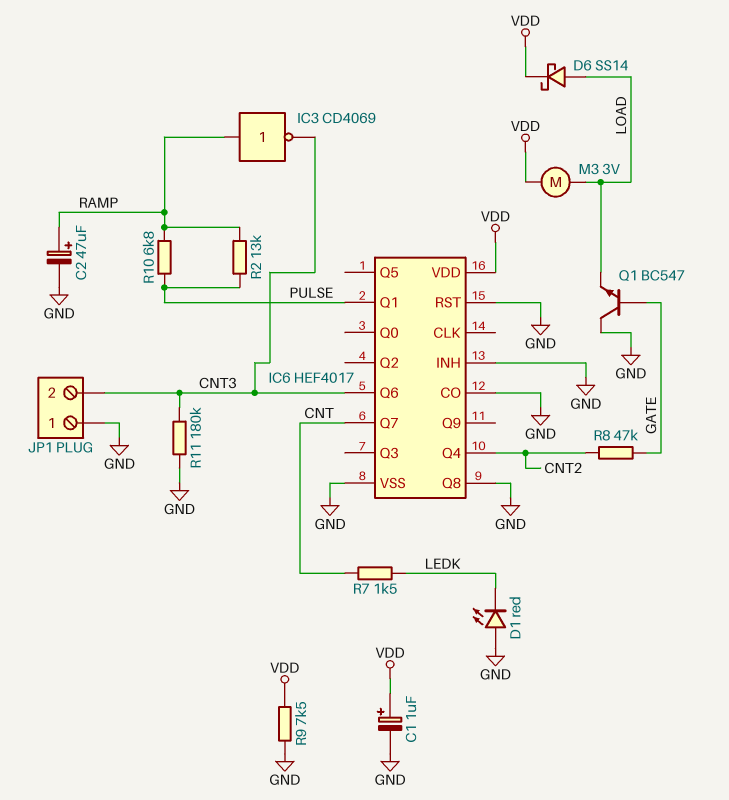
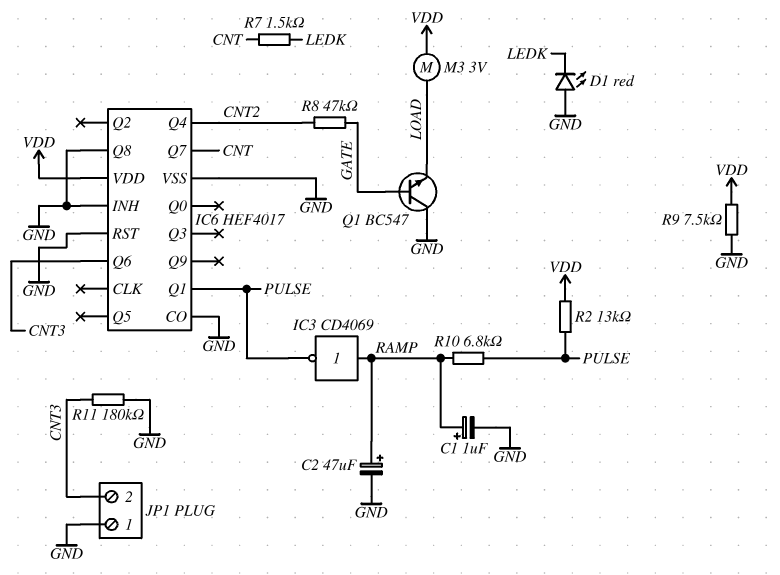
C1: 1uF (plus VDD, minus GND) -> 1uF (plus RAMP, minus GND)
D6: schottky SS14 (A LOAD, K VDD) -> none
IC3: NOT CD4069 (in RAMP, out CNT3) -> NOT CD4069 (in RAMP, out PULSE)
R2: 13k (PULSE, RAMP) -> 13k (PULSE, VDD)

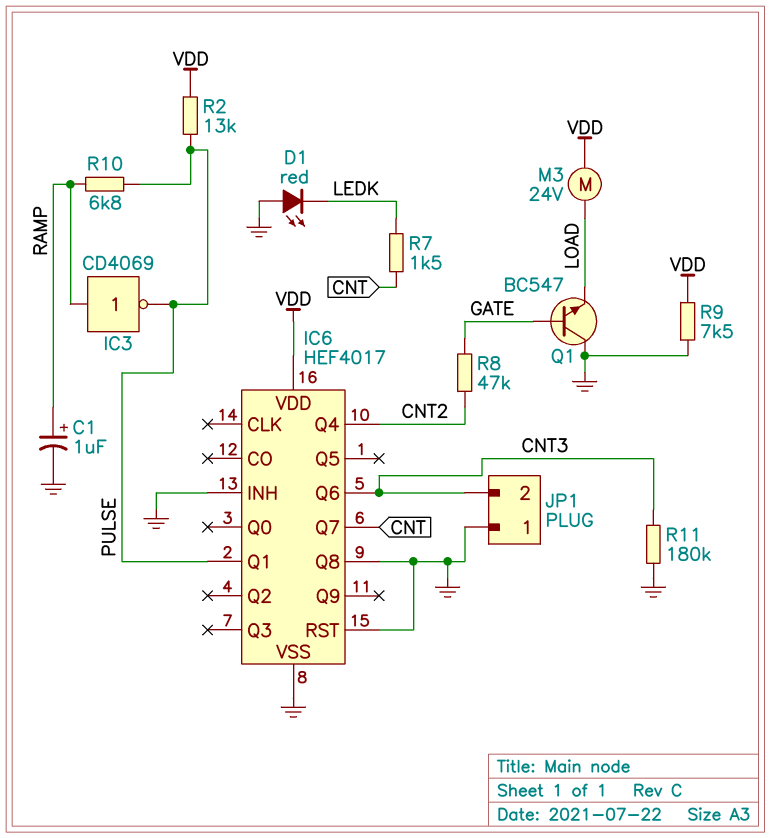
C2: 47uF (plus RAMP, minus GND) -> none
IC6 pin CO: GND -> none
M3: motor 3V (LOAD, VDD) -> motor 24V (LOAD, VDD)

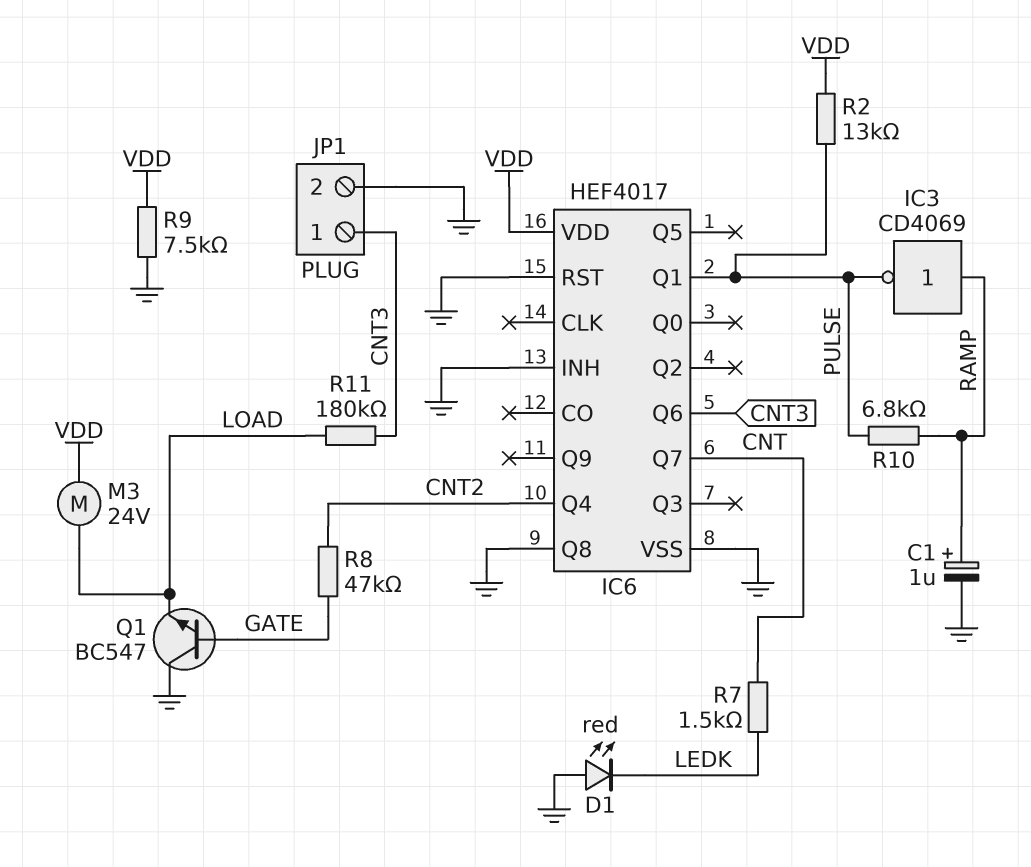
JP1 pin 1: GND -> CNT3
JP1 pin 2: CNT3 -> GND
R11: 180k (CNT3, GND) -> 180k (CNT3, LOAD)

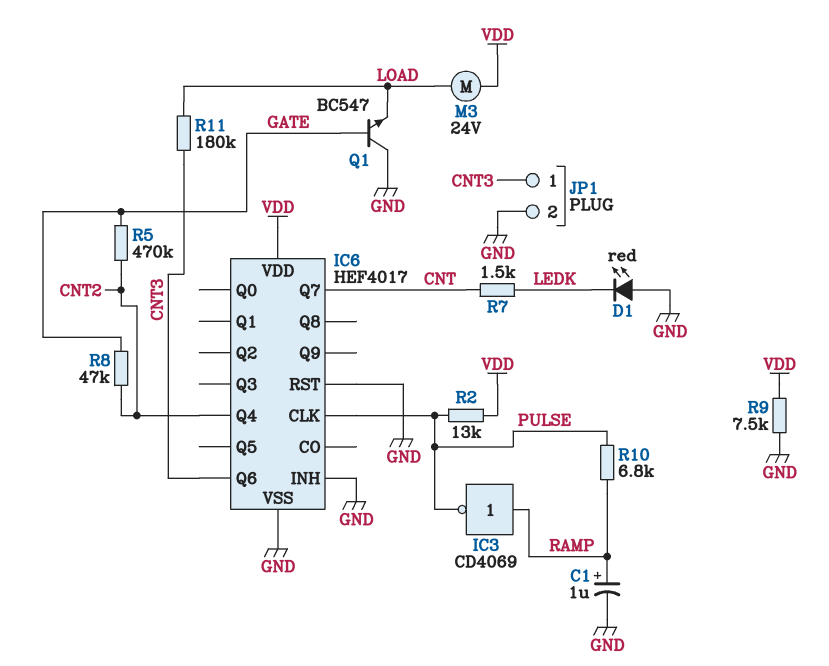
IC6 pin CLK: none -> PULSE
IC6 pin Q1: PULSE -> none
IC6 pin Q8: GND -> none
R5: none -> 470k (CNT2, GATE)

